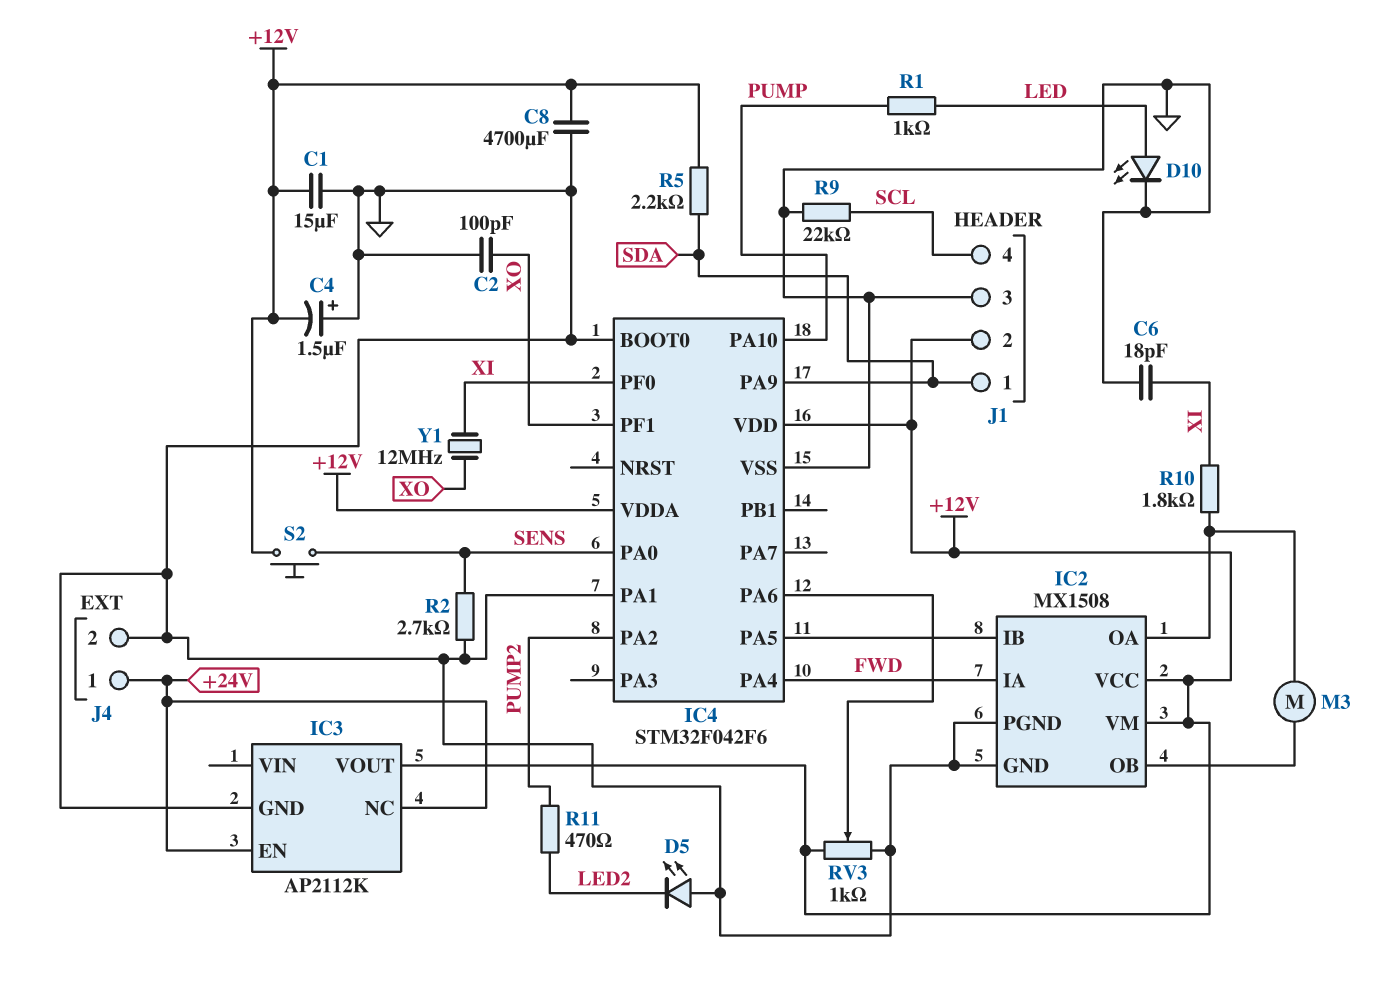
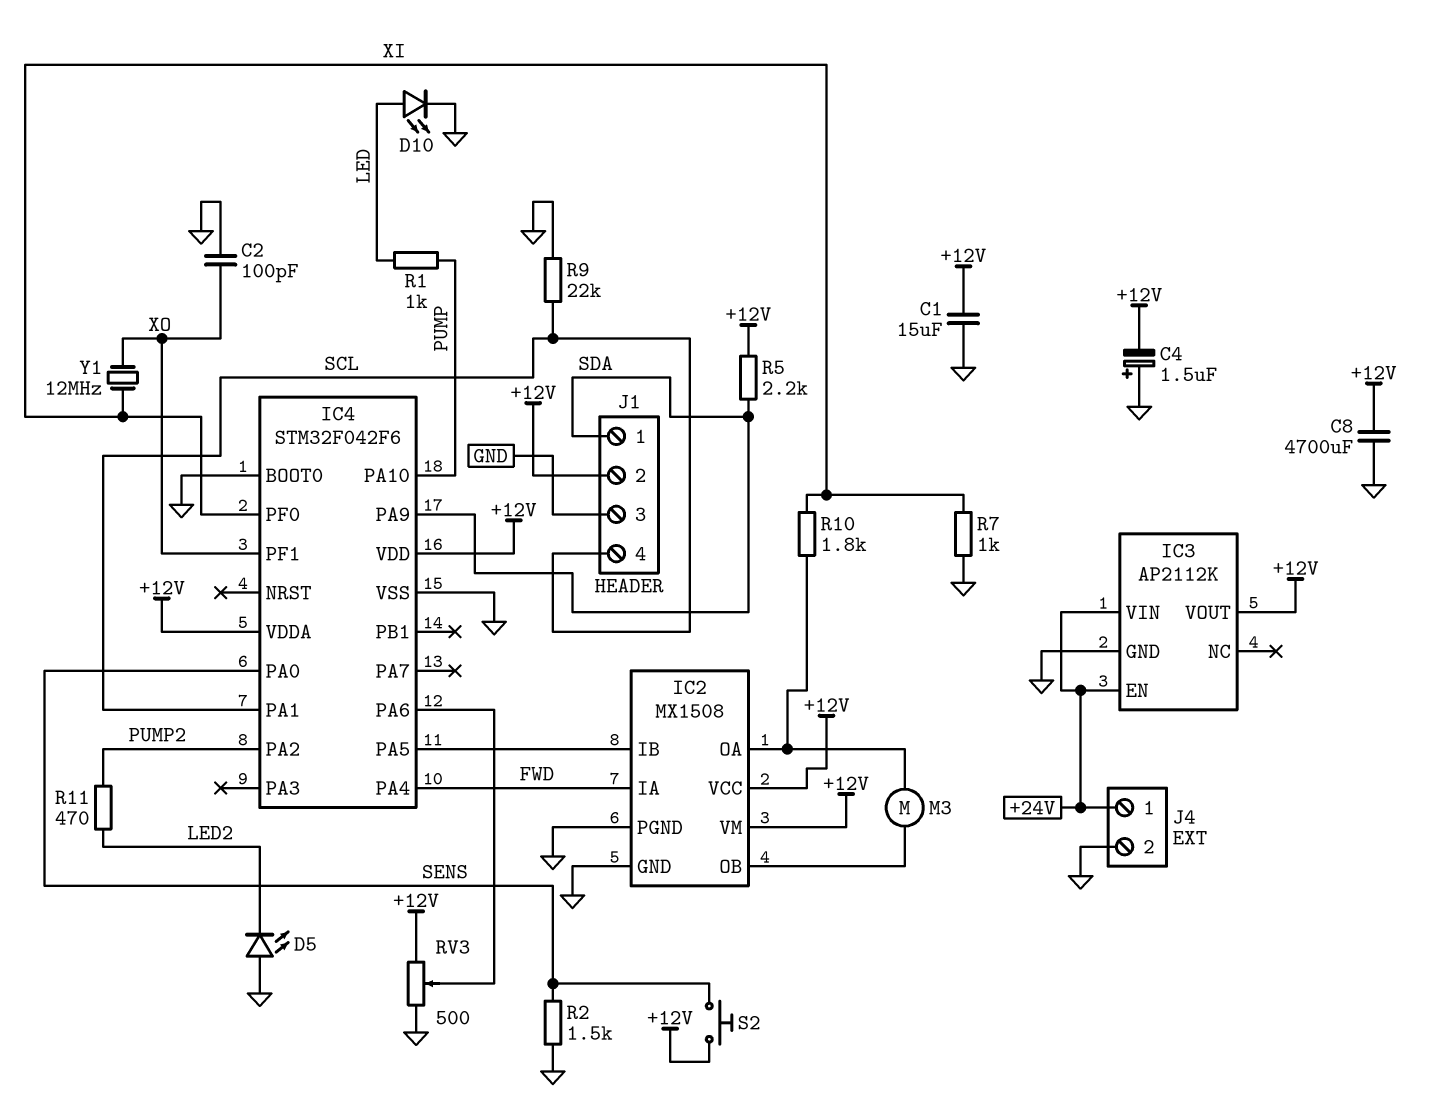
C6: 18pF (GND, XI) -> none
IC3 pin NC: +24V -> none
IC3 pin VIN: none -> +24V
IC4 pin PA1: GND -> SCL
R2: 2.7k (GND, SENS) -> 1.5k (GND, SENS)
R7: none -> 1k (GND, XI)
RV3: 1k (+12V, GND, wiper IC4/PA6) -> 500 (+12V, GND, wiper IC4/PA6)

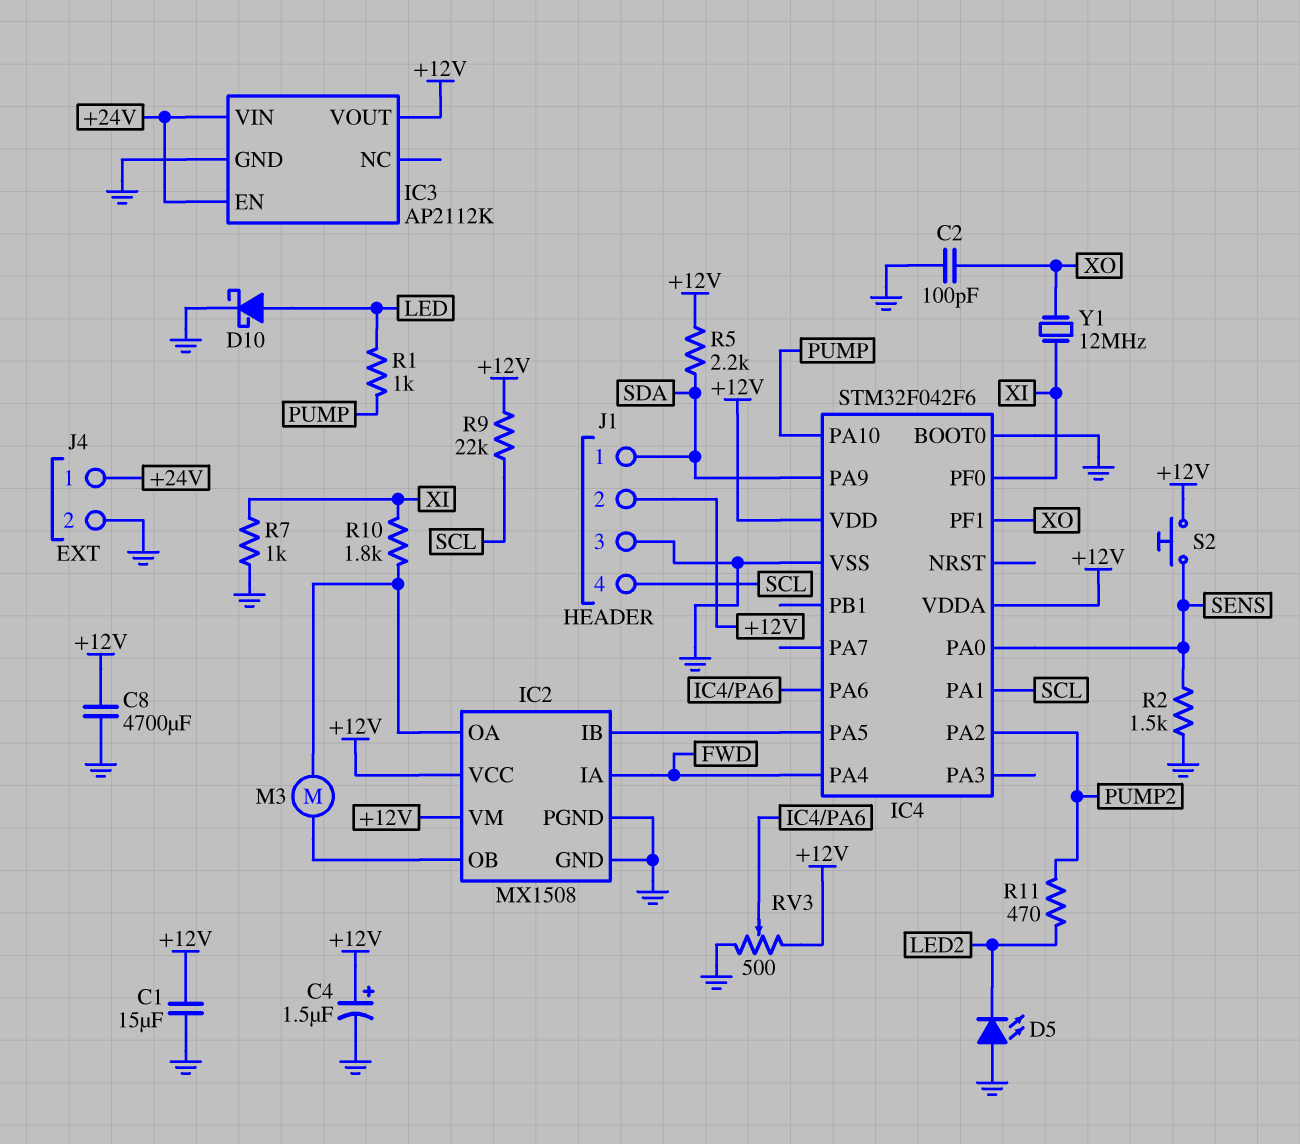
C4: 1.5uF (plus GND, minus +12V) -> 1.5uF (plus +12V, minus GND)
D10: LED (A LED, K GND) -> schottky (A LED, K GND)
R9: 22k (GND, SCL) -> 22k (+12V, SCL)

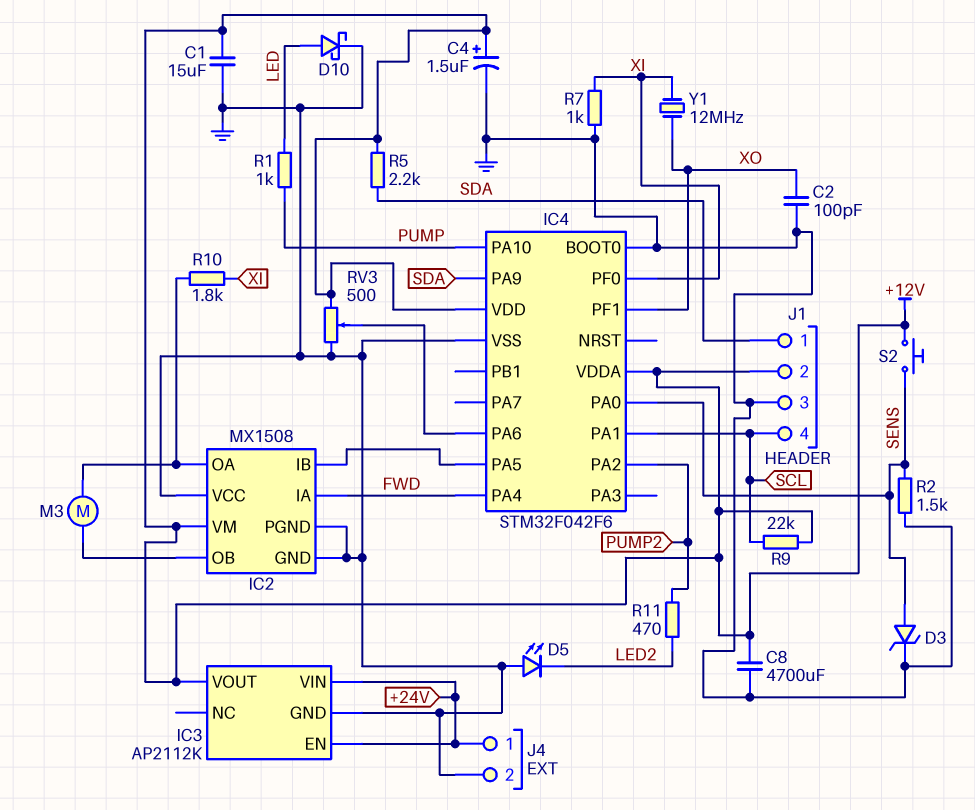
D3: none -> zener (A SENS, K GND)
IC2 pin VCC: +12V -> GND

